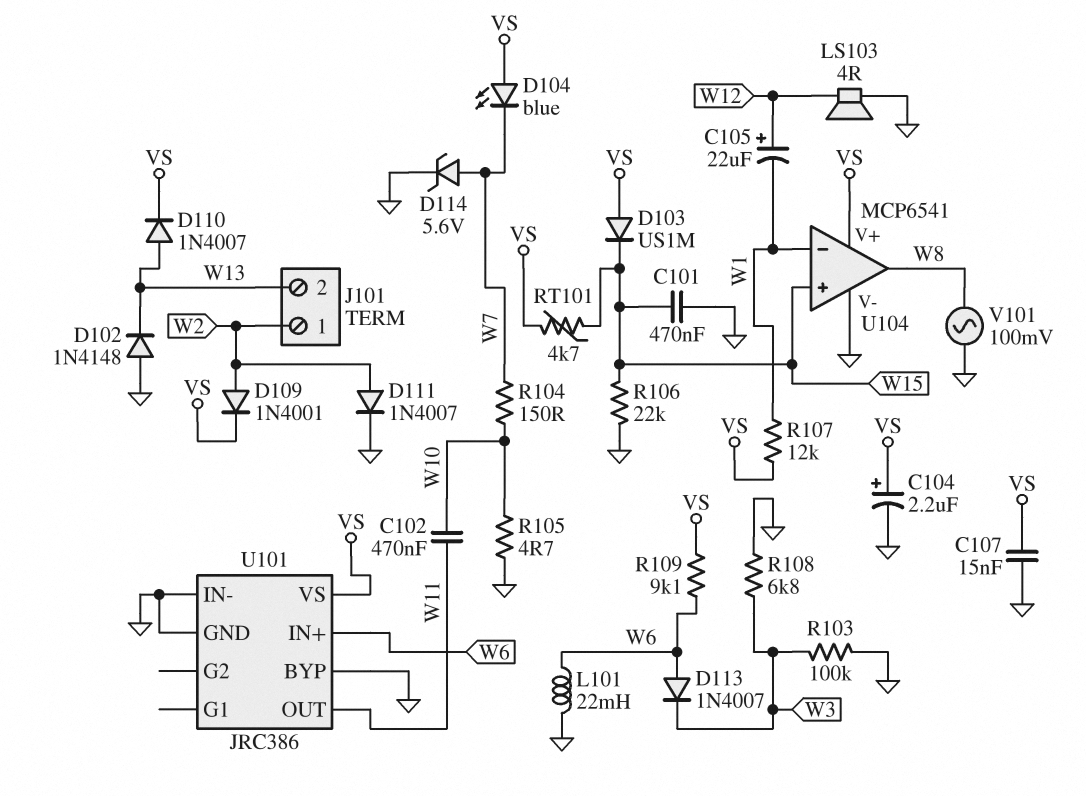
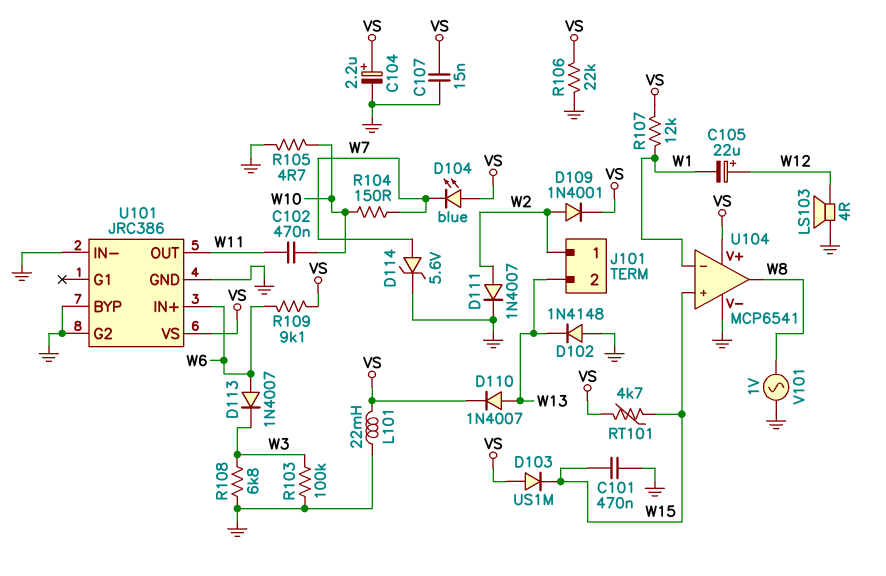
L101: 22mH (GND, W6) -> 22mH (GND, VS)
R106: 22k (GND, W15) -> 22k (GND, VS)
U101 pin G2: none -> GND
V101: AC 100mV (GND, W8) -> AC 1V (GND, W8)

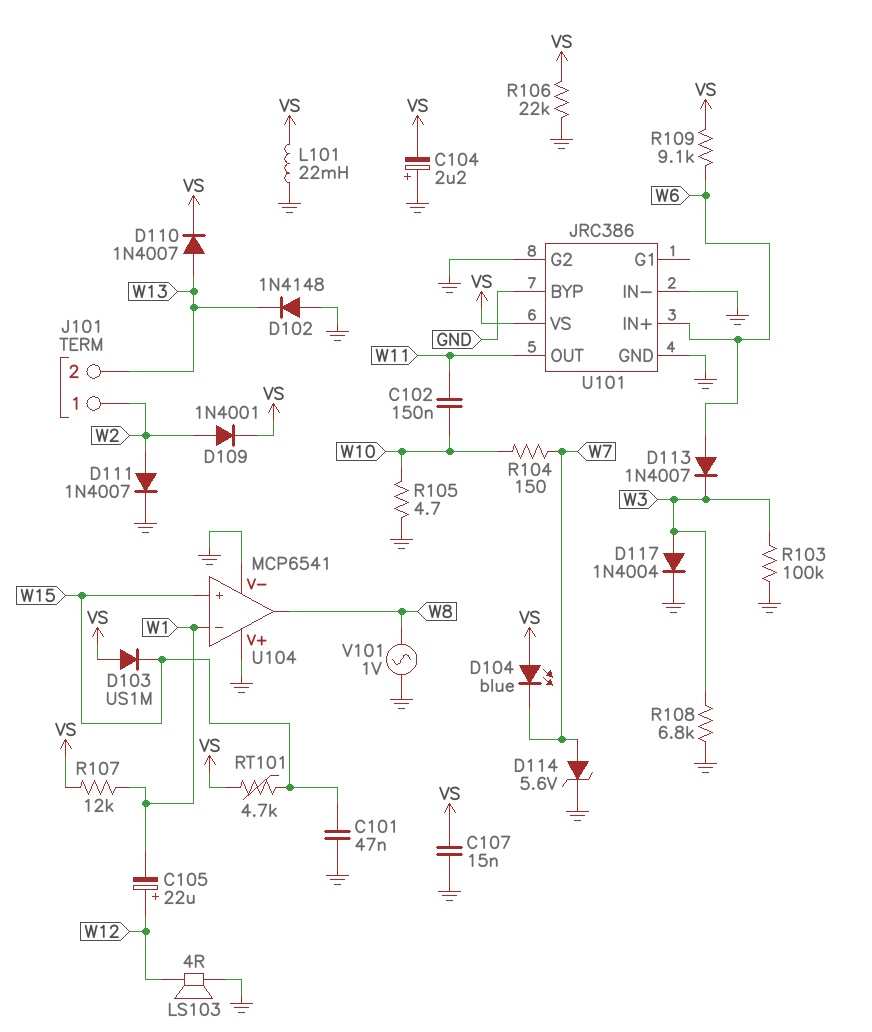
C101: 470nF (GND, W15) -> 47nF (GND, W15)
C102: 470nF (W10, W11) -> 150nF (W10, W11)
C104: 2.2uF (plus VS, minus GND) -> 2.2uF (plus GND, minus VS)
D117: none -> diode 1N4004 (A W3, K GND)
U104 pin V+: VS -> GND

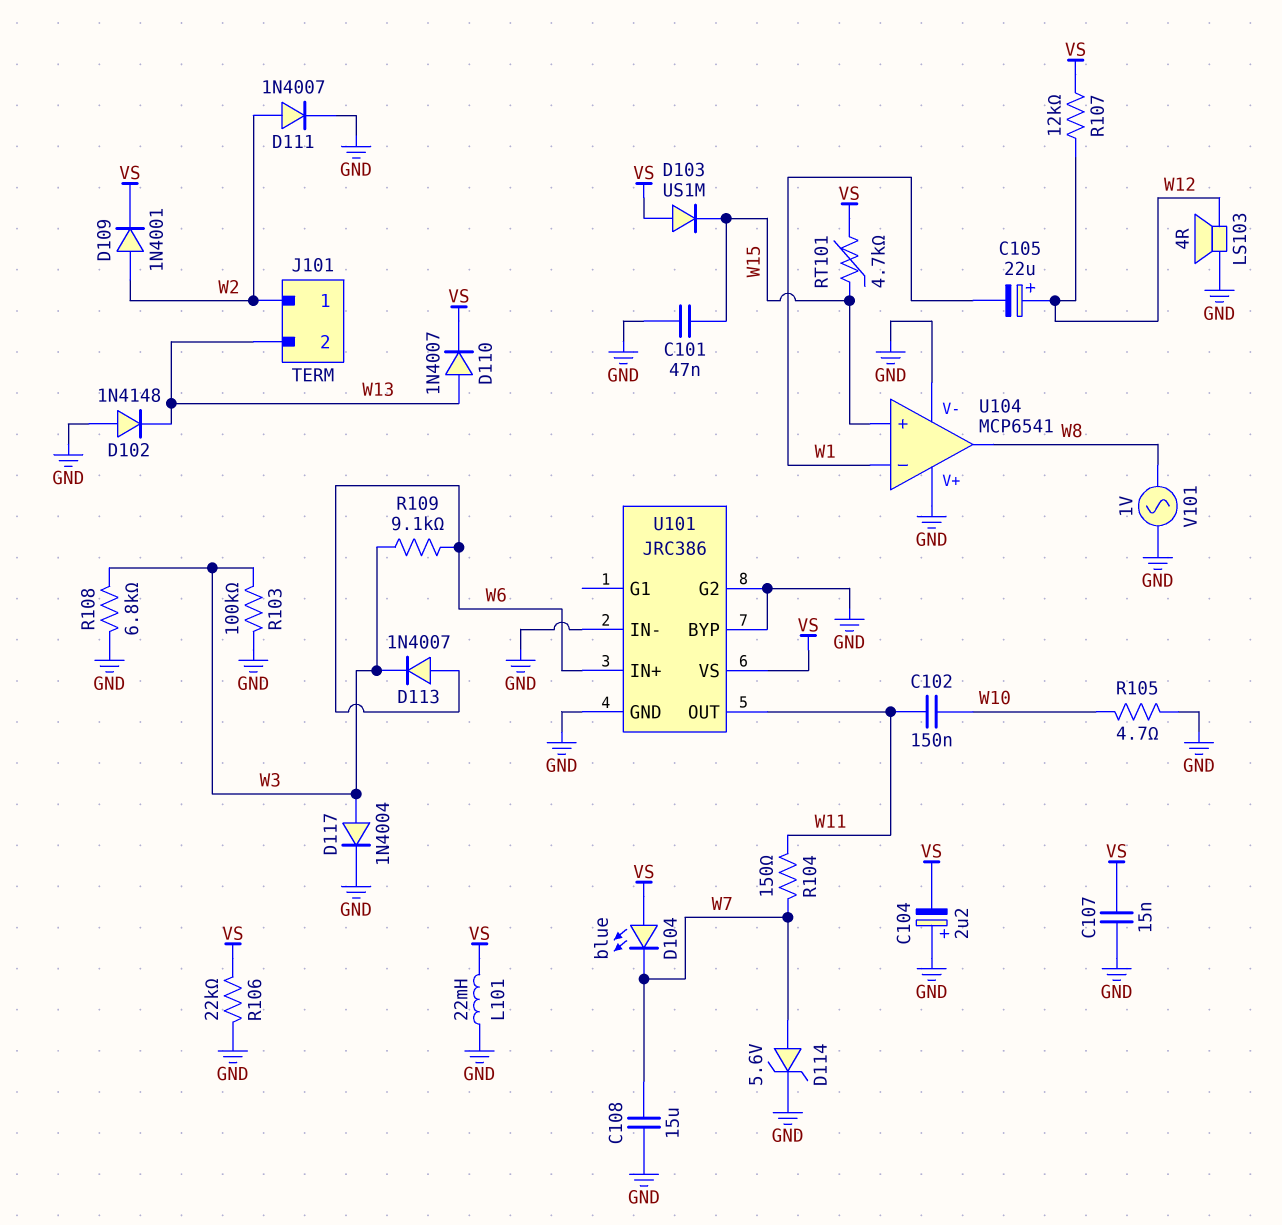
C108: none -> 15uF (GND, W7)
R104: 150 (W7, W10) -> 150 (W7, W11)
R107: 12k (VS, W1) -> 12k (VS, W12)
R109: 9.1k (VS, W6) -> 9.1k (W3, W6)

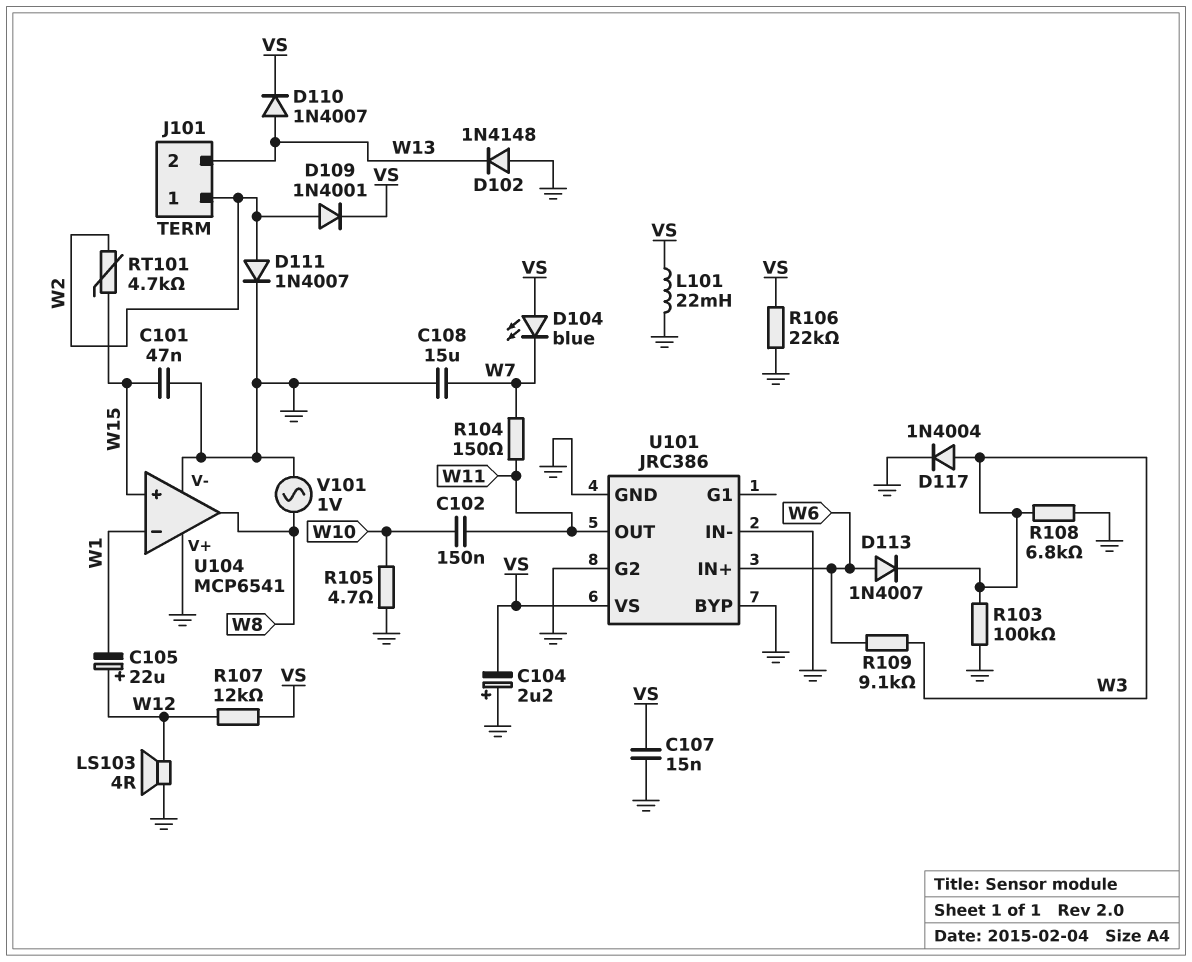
D103: diode US1M (A VS, K W15) -> none
D114: zener 5.6V (A W7, K GND) -> none
RT101: 4.7k (VS, W15) -> 4.7k (W2, W15)

